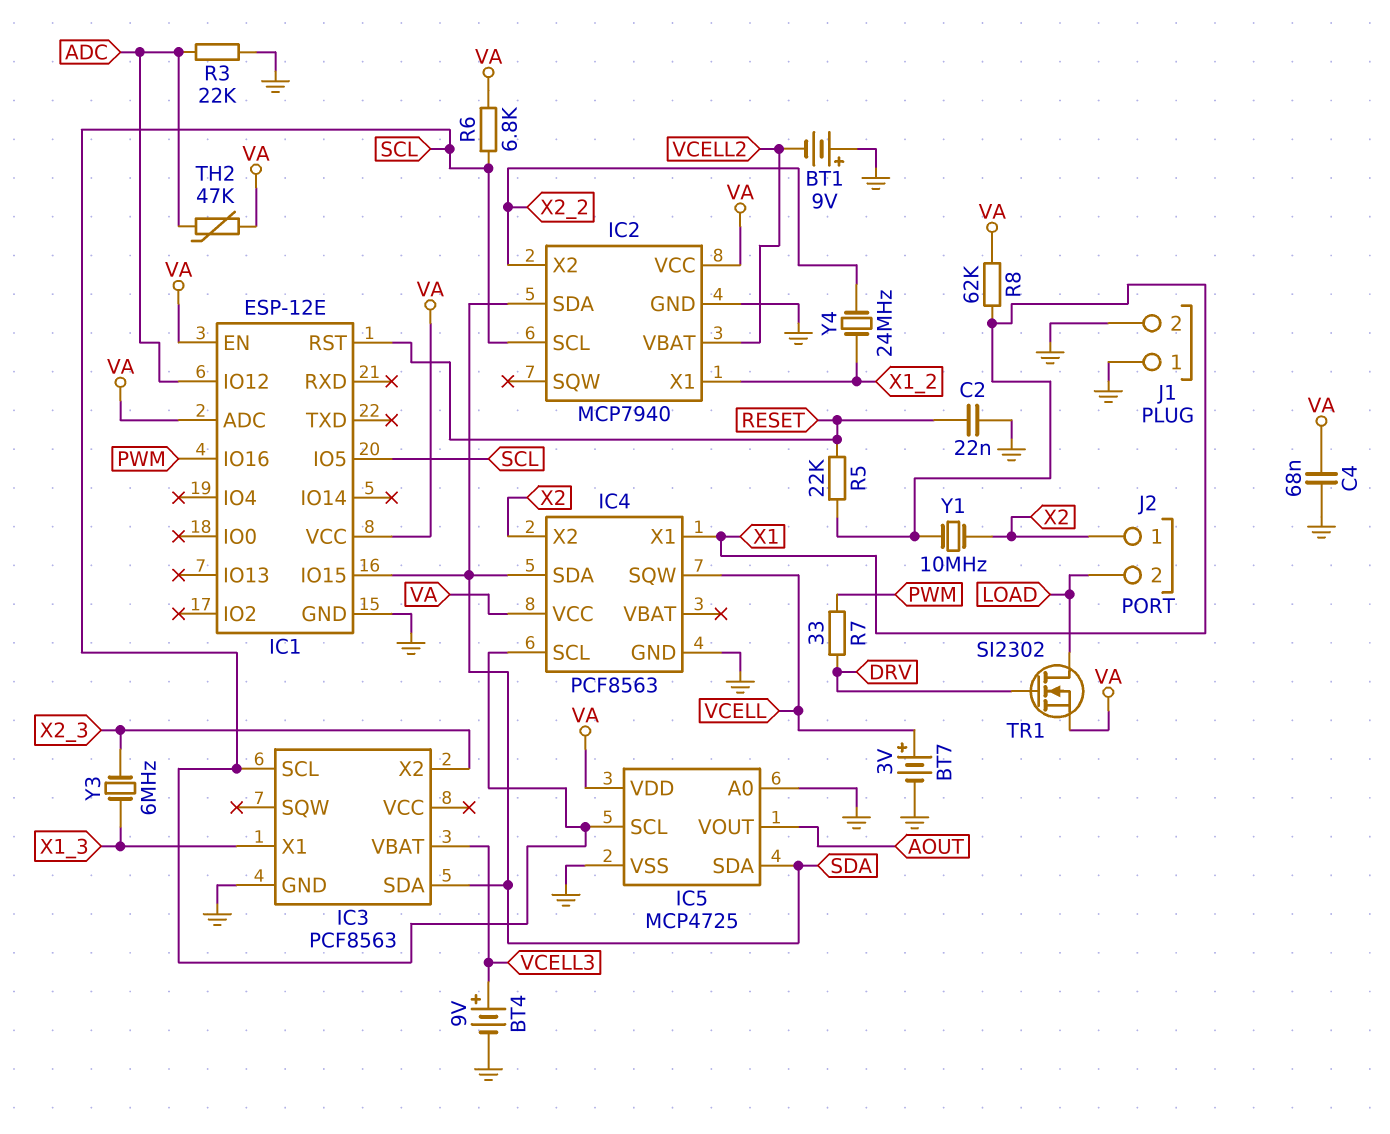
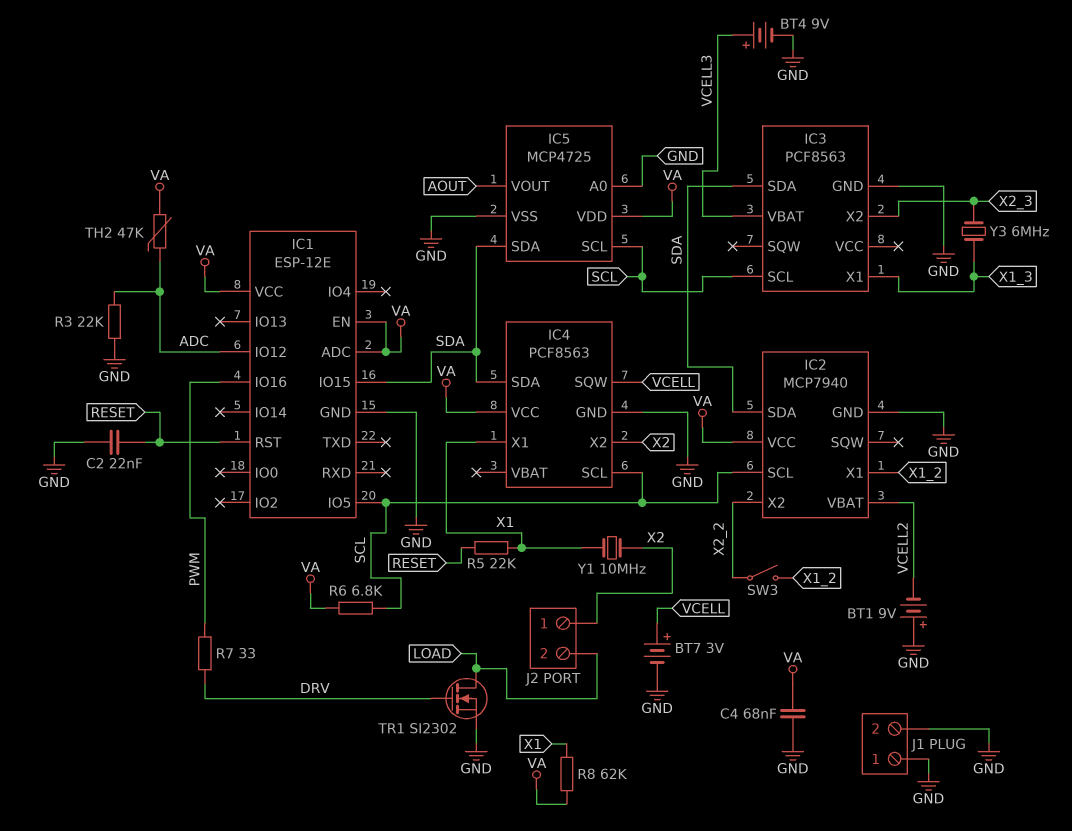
SW3: none -> switch (X1_2, X2_2)
TR1: NMOS SI2302 (G DRV, D LOAD, S VA) -> NMOS SI2302 (G DRV, D LOAD, S GND)
Y4: 24MHz (X1_2, X2_2) -> none

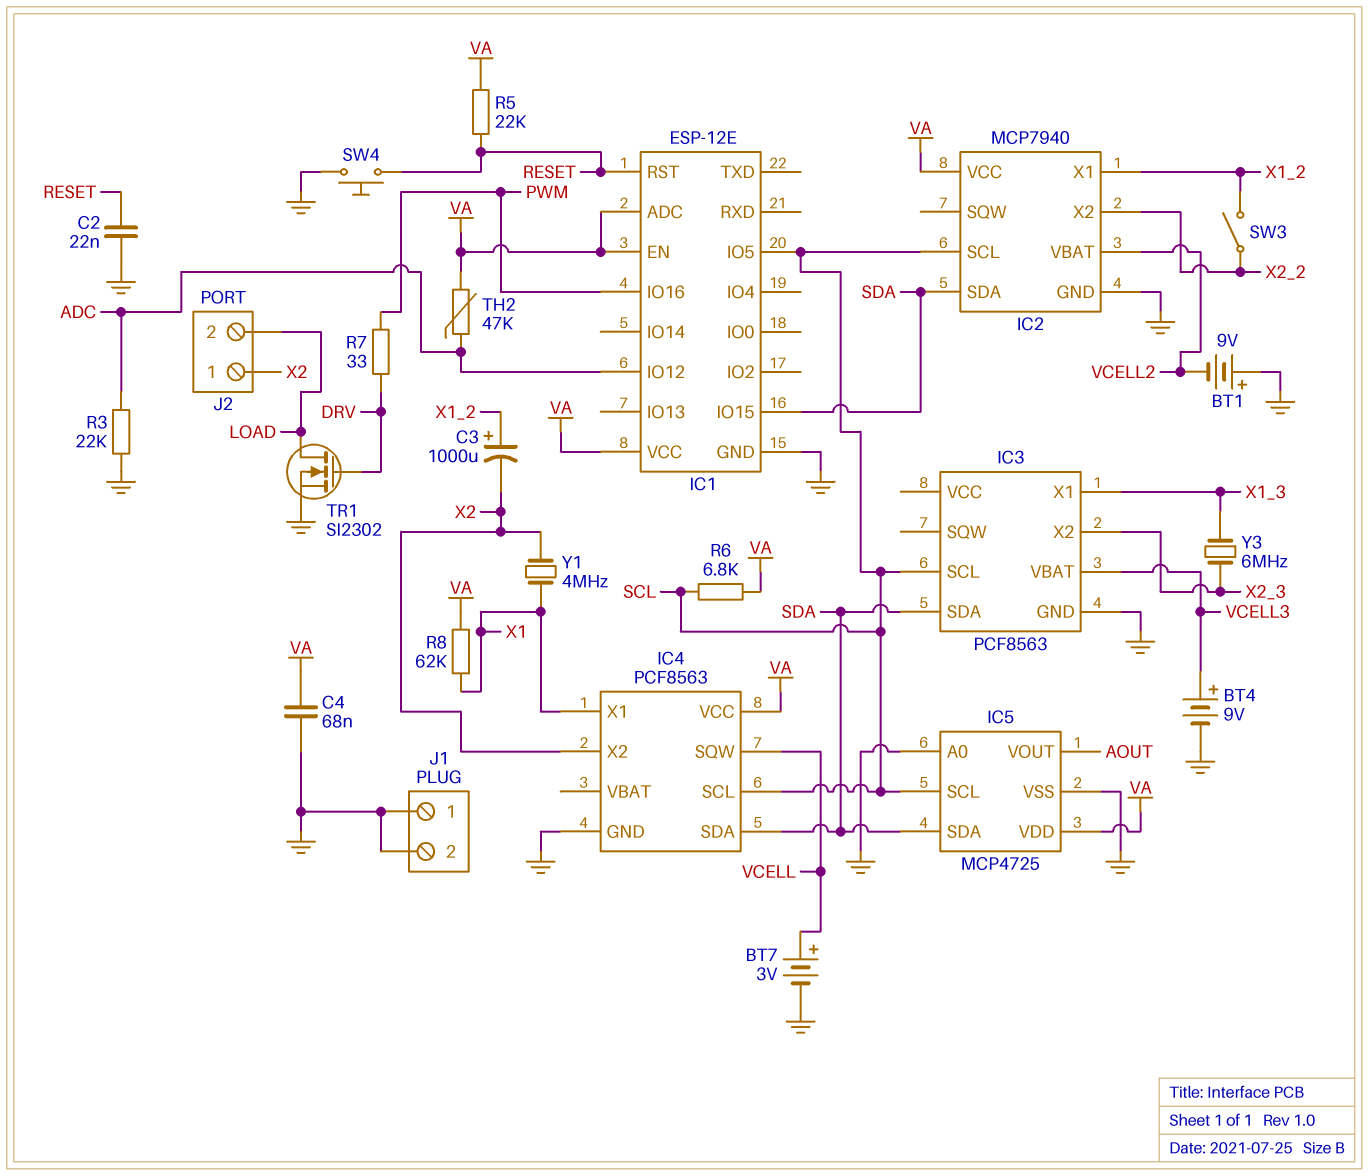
C3: none -> 1000uF (plus X1_2, minus X2)
R5: 22k (RESET, X1) -> 22k (RESET, VA)
SW4: none -> button (GND, RESET)
Y1: 10MHz (X1, X2) -> 4MHz (X1, X2)

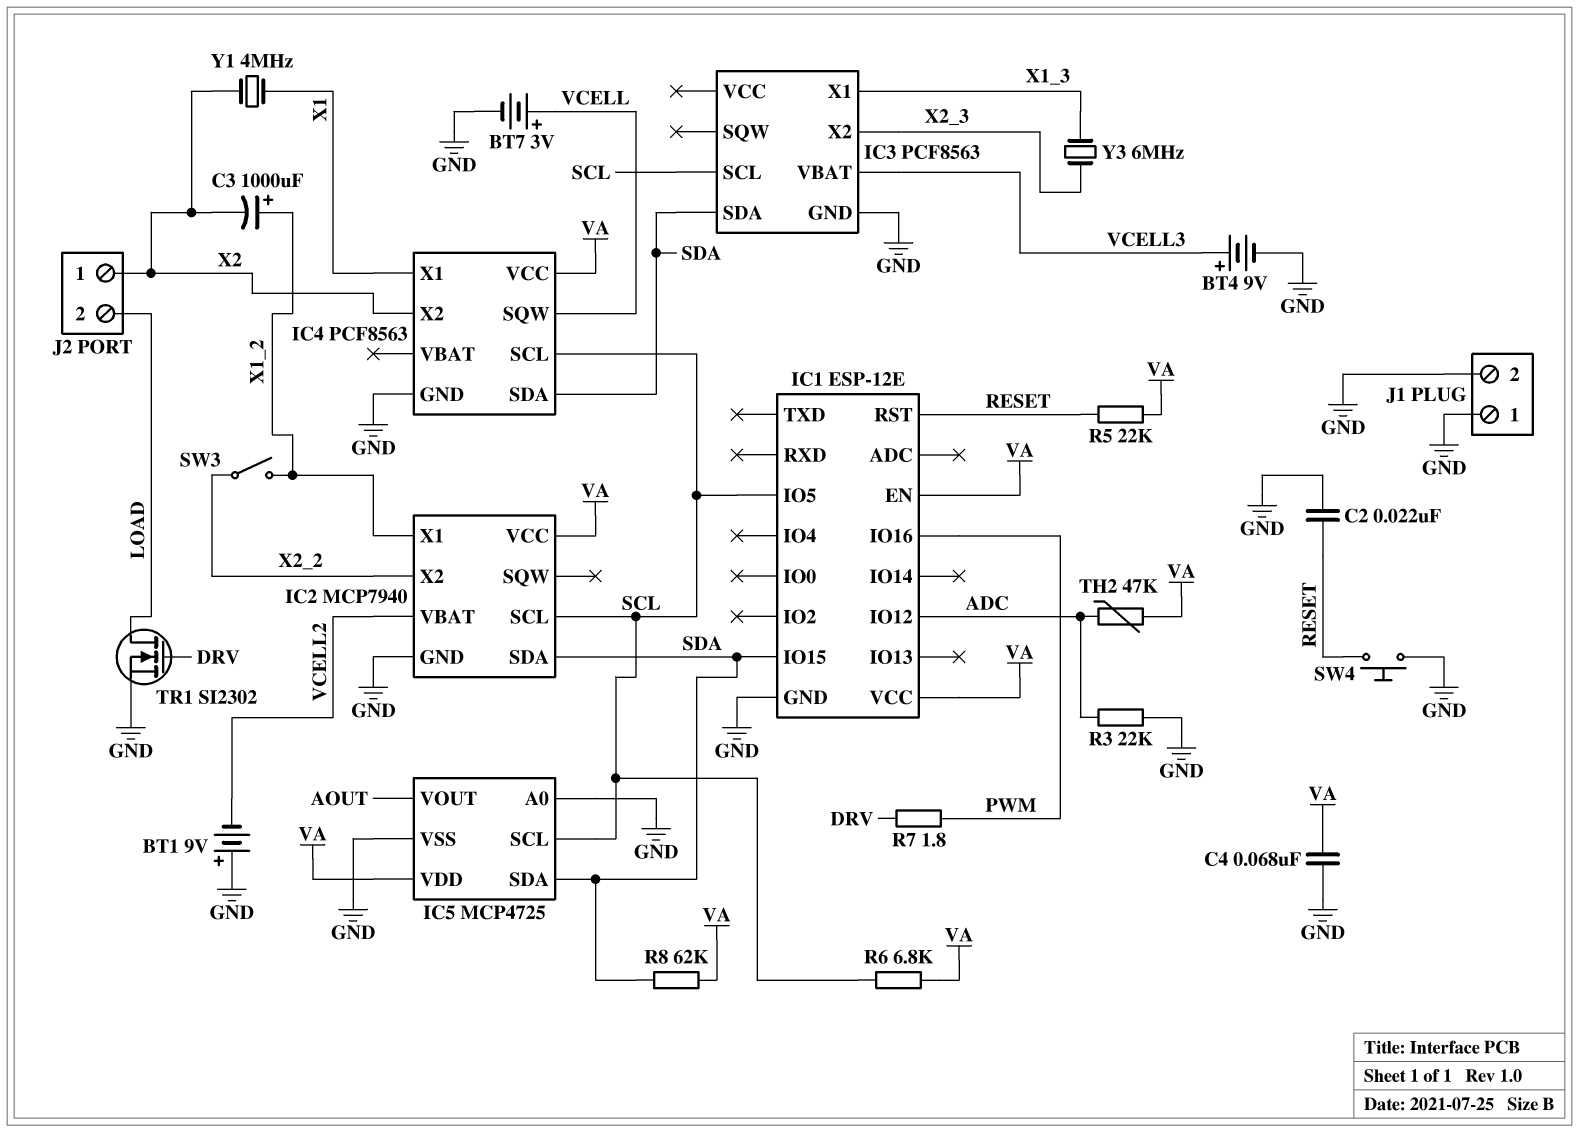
IC1 pin ADC: VA -> none
R7: 33 (DRV, PWM) -> 1.8 (DRV, PWM)
R8: 62k (VA, X1) -> 62k (SDA, VA)

